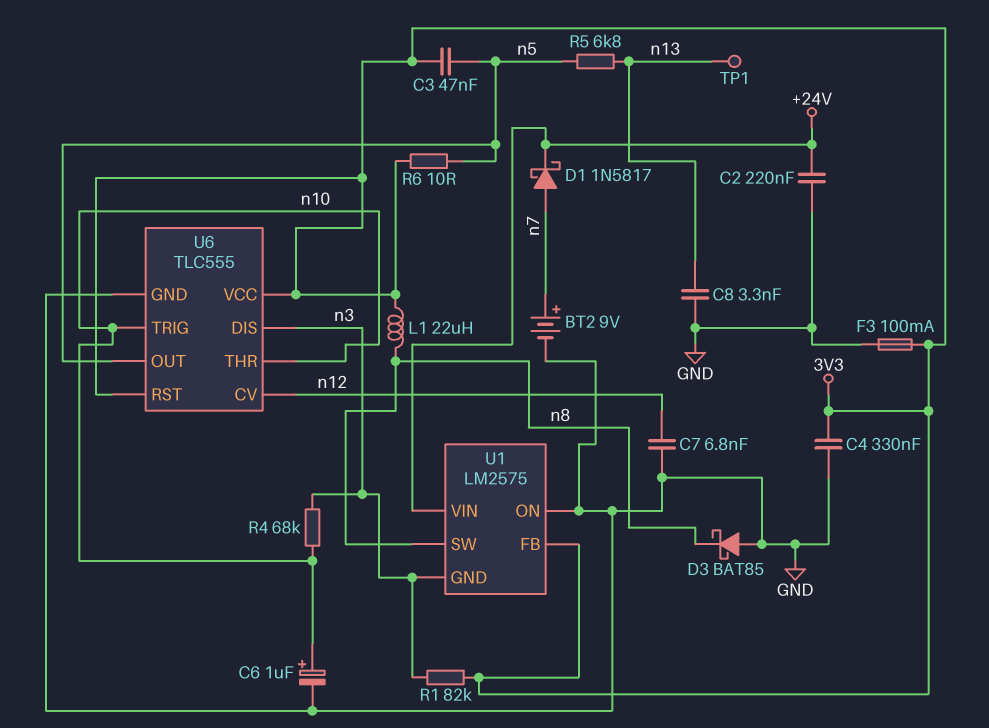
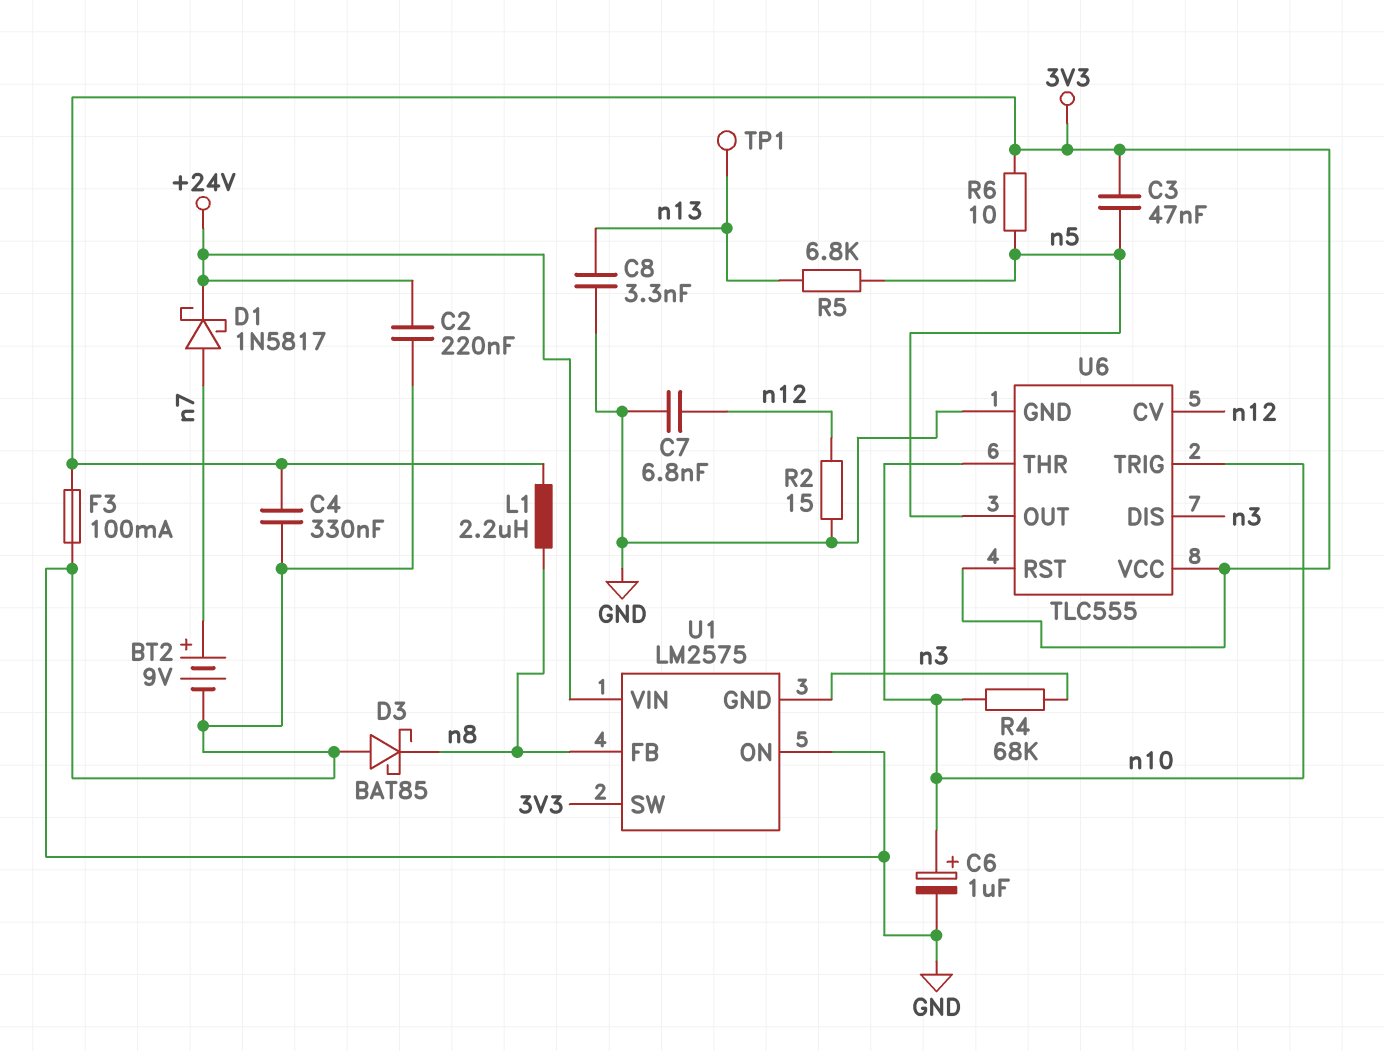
L1: 22uH (3V3, n8) -> 2.2uH (3V3, n8)
R1: 82k (3V3, n3) -> none
R2: none -> 15 (GND, n12)
U1 pin FB: 3V3 -> n8
U1 pin SW: n8 -> 3V3

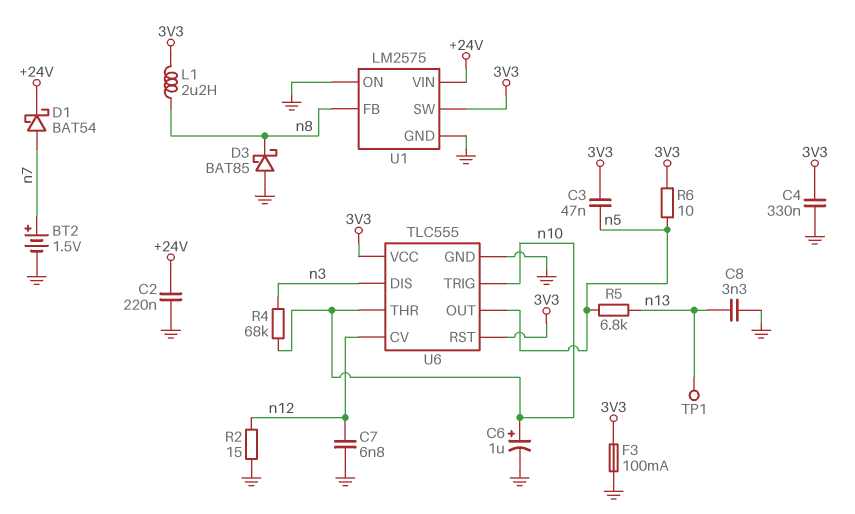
BT2: 9V (plus n7, minus GND) -> 1.5V (plus n7, minus GND)
D1: schottky 1N5817 (A n7, K +24V) -> schottky BAT54 (A n7, K +24V)
U1 pin GND: n3 -> GND

